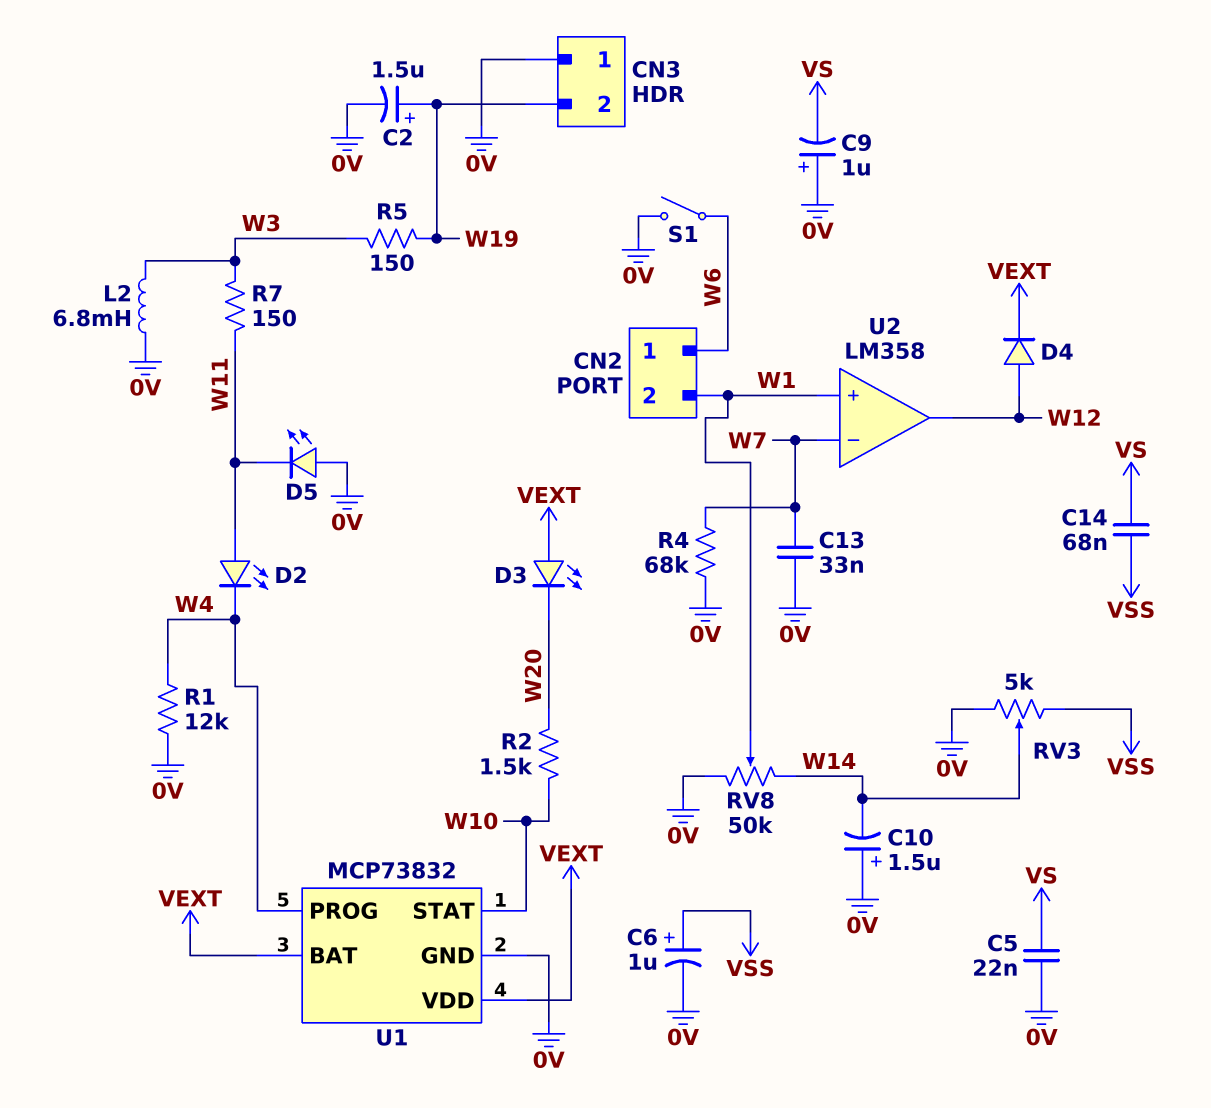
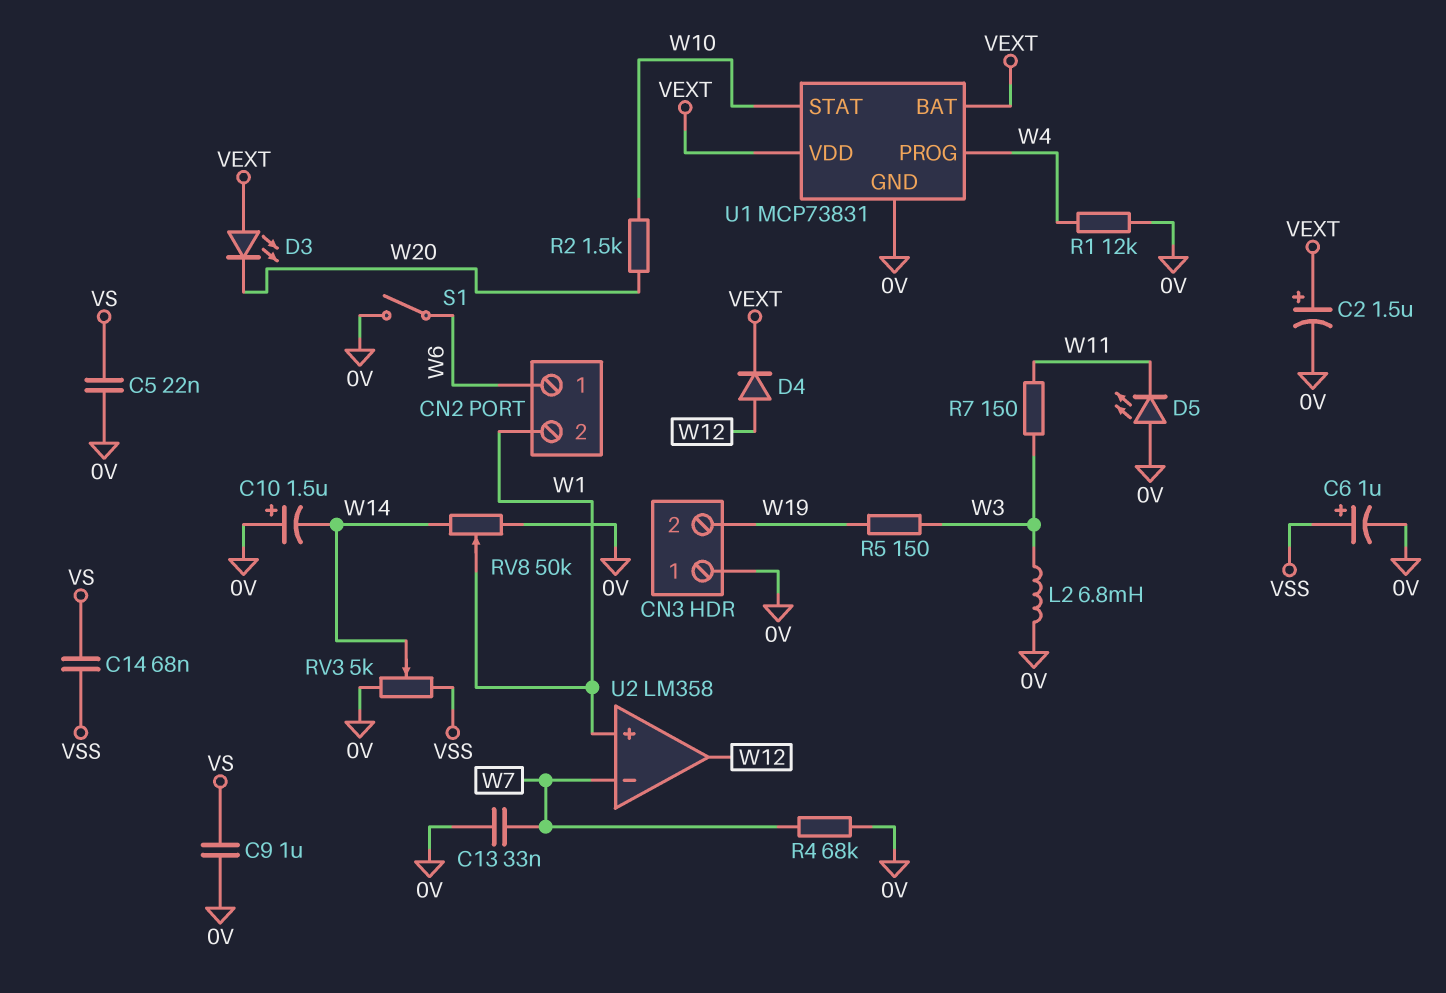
C2: 1.5uF (plus W19, minus 0V) -> 1.5uF (plus VEXT, minus 0V)
C9: 1uF (plus 0V, minus VS) -> 1uF (0V, VS)
D2: LED (A W11, K W4) -> none
U1: MCP73832 -> MCP73831

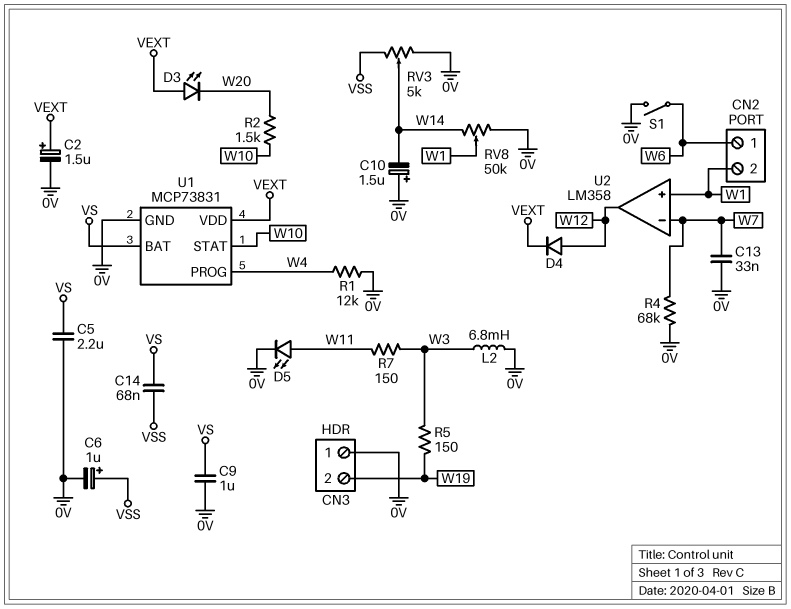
C5: 22nF (0V, VS) -> 2.2uF (0V, VS)
D5: LED (A 0V, K W11) -> LED (A W11, K 0V)
U1 pin BAT: VEXT -> VS

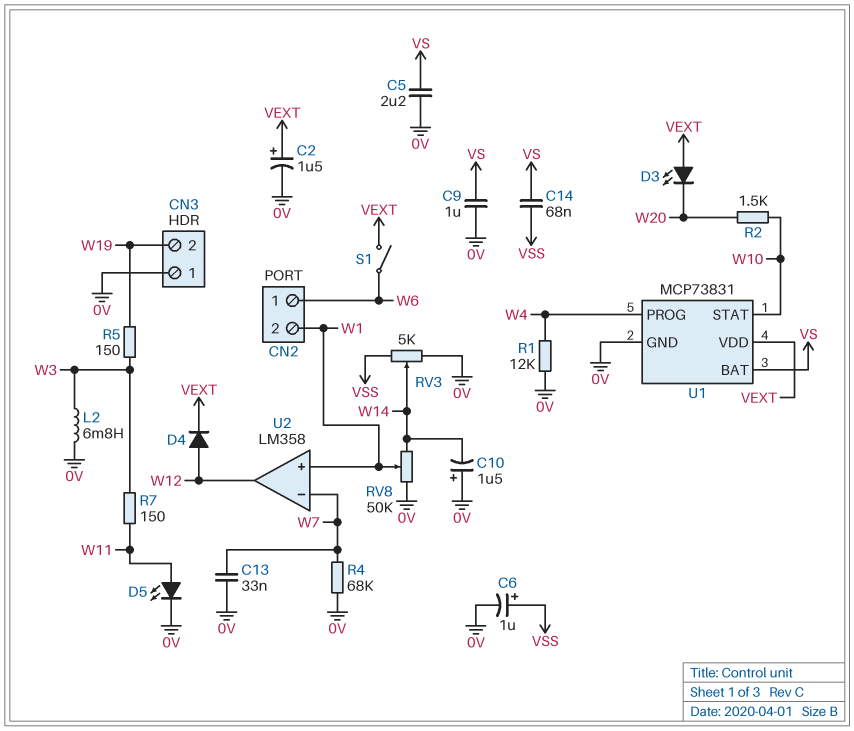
S1: switch (0V, W6) -> switch (VEXT, W6)

